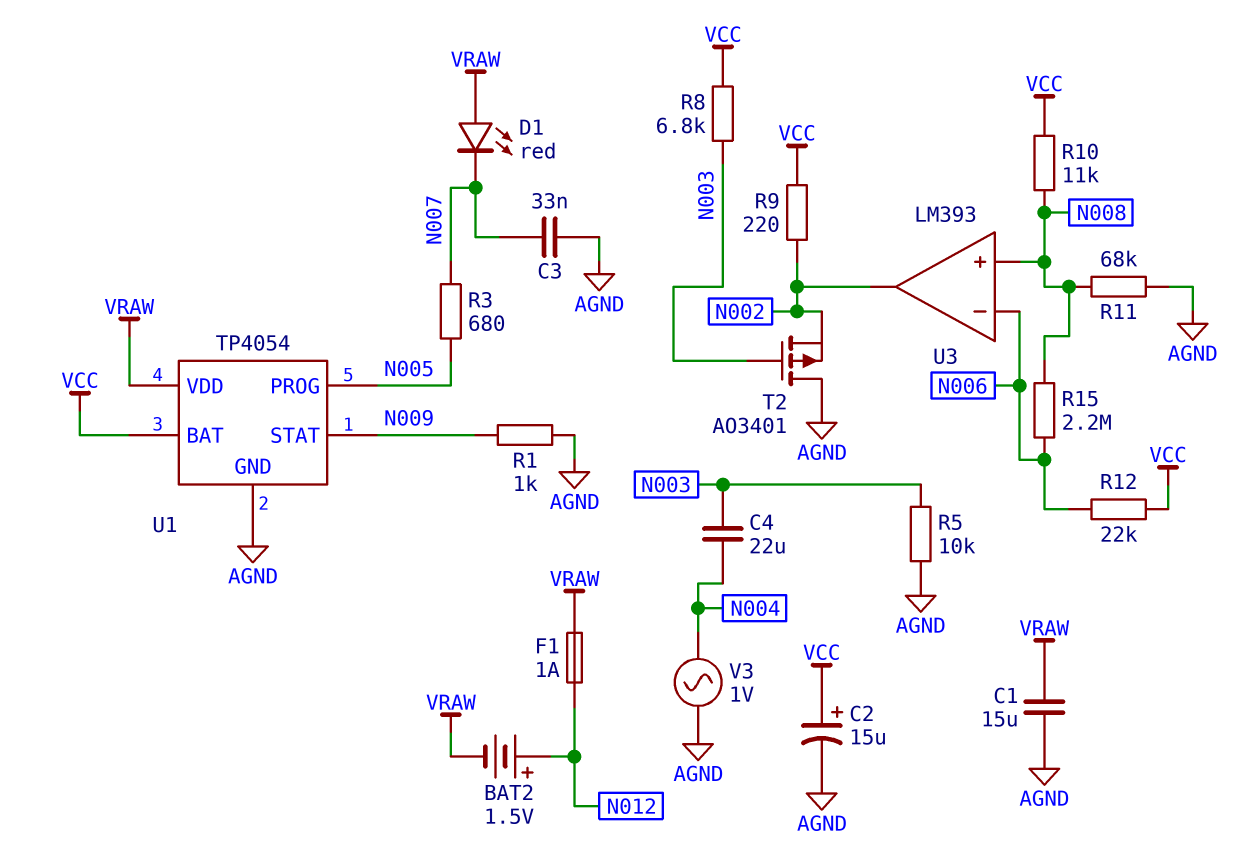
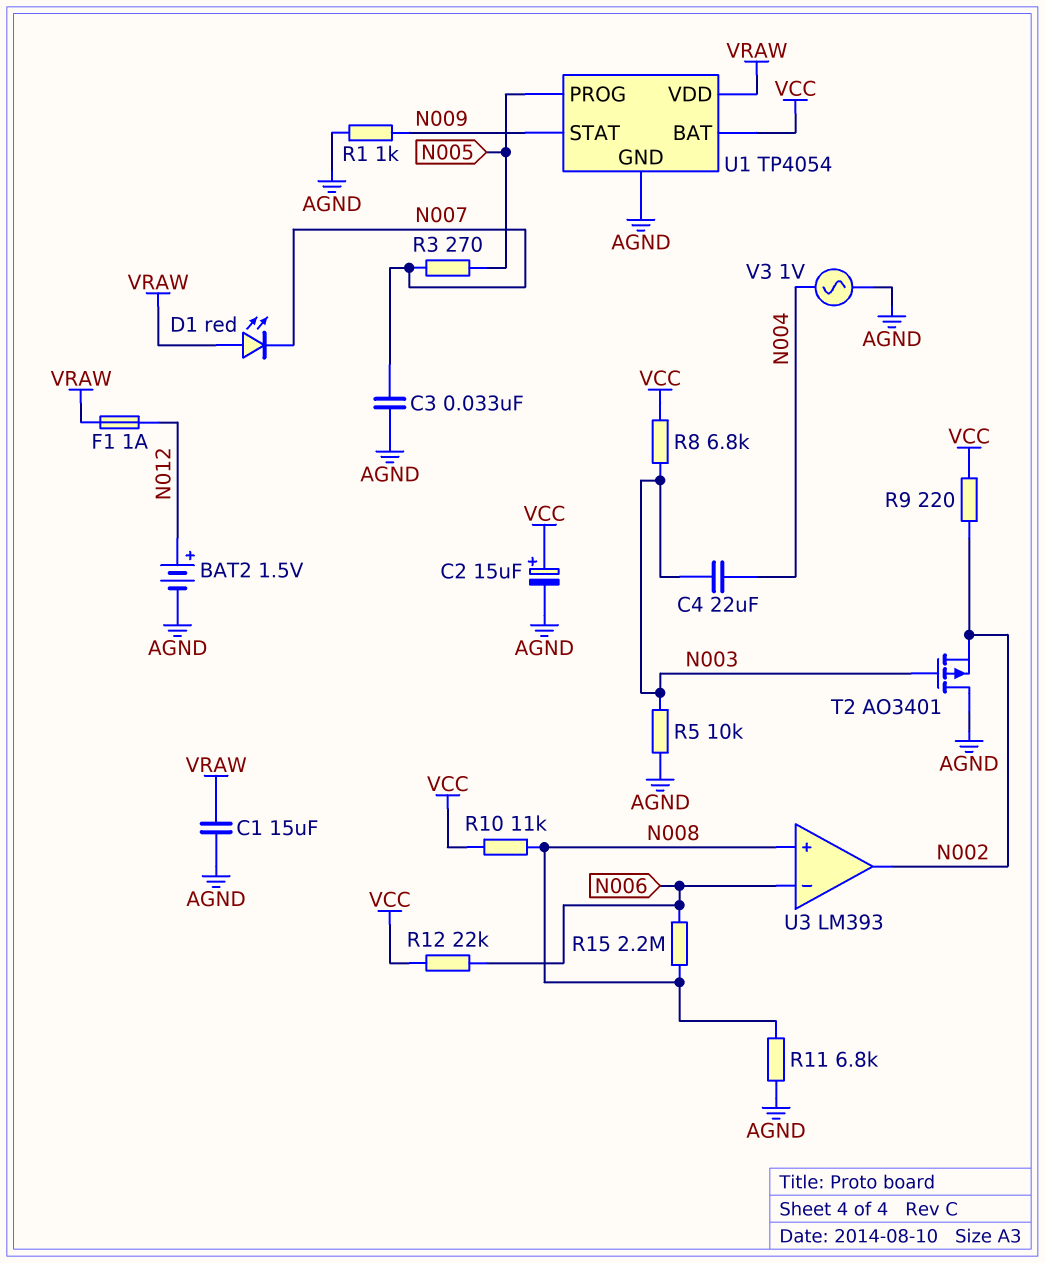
BAT2: 1.5V (plus N012, minus VRAW) -> 1.5V (plus N012, minus AGND)
R3: 680 (N005, N007) -> 270 (N005, N007)
R11: 68k (AGND, N008) -> 6.8k (AGND, N008)

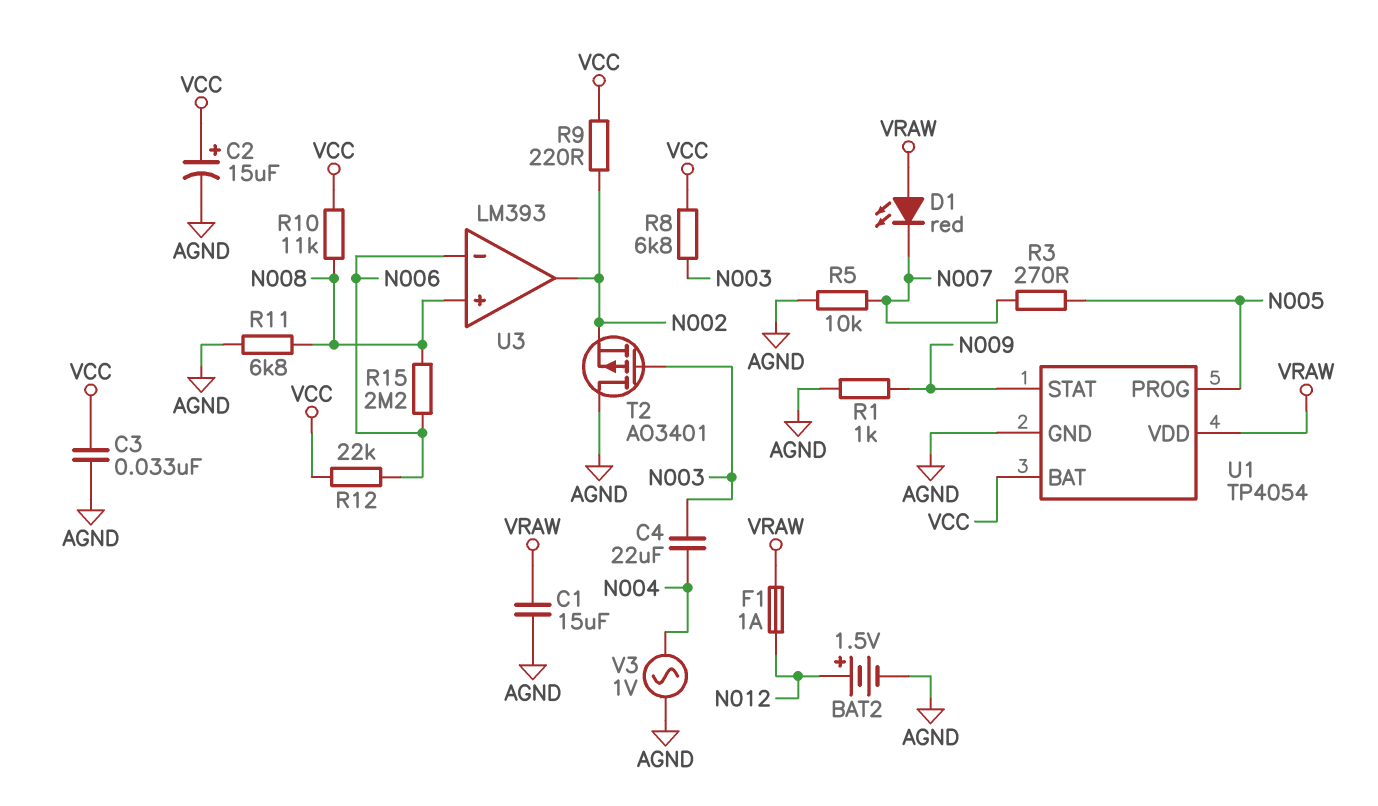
C3: 33nF (AGND, N007) -> 33nF (AGND, VCC)
R5: 10k (AGND, N003) -> 10k (AGND, N007)

